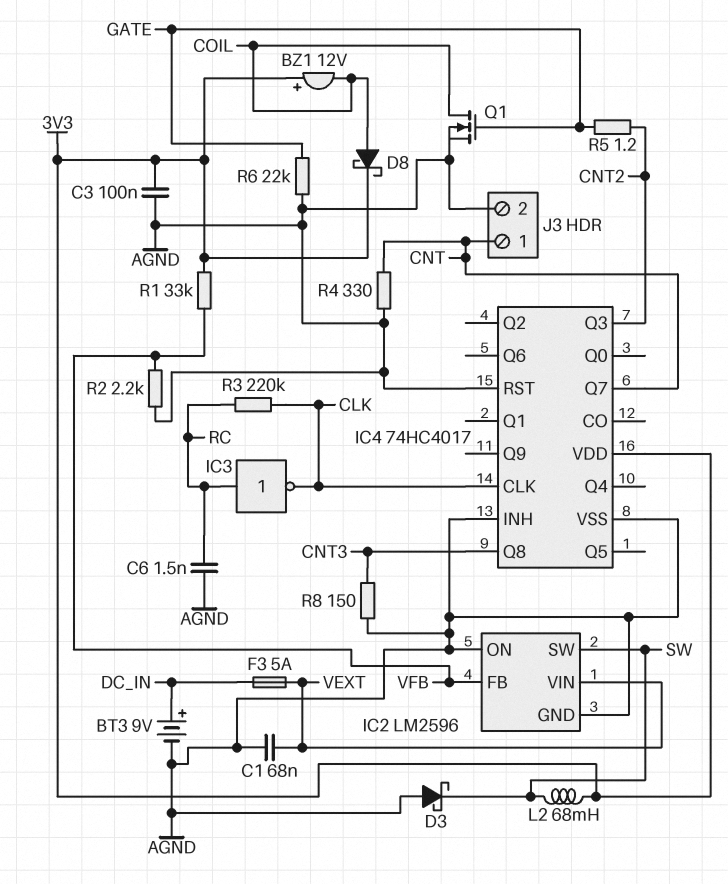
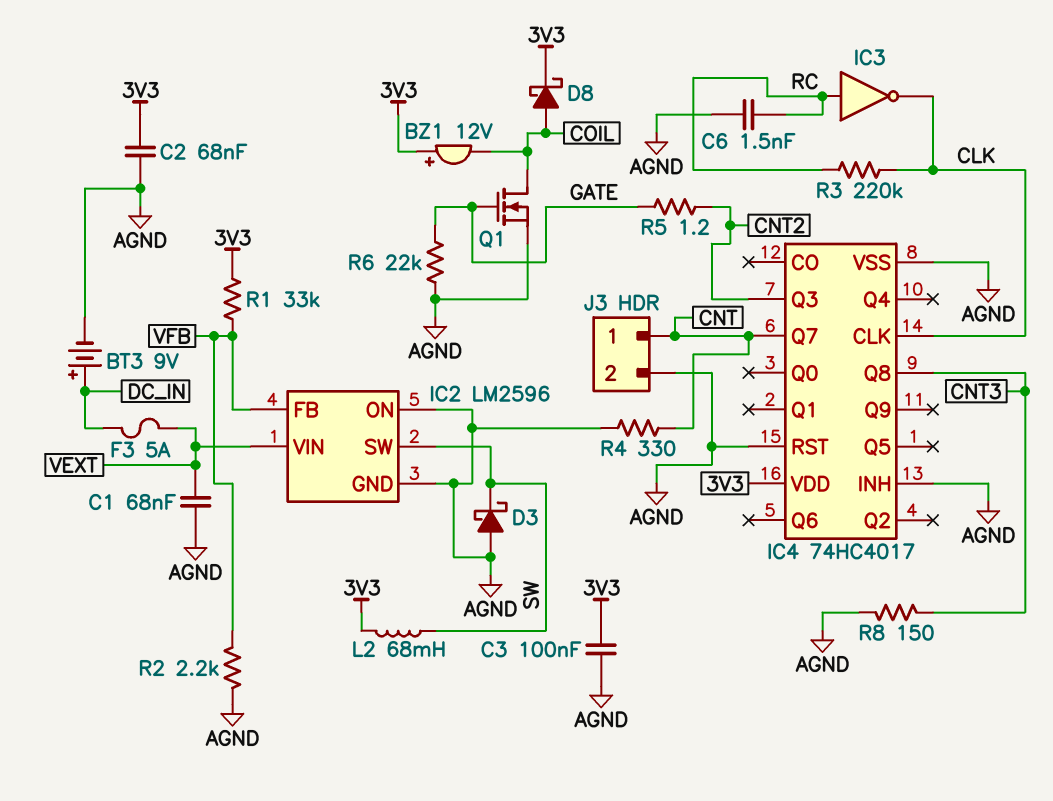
C2: none -> 68nF (3V3, AGND)

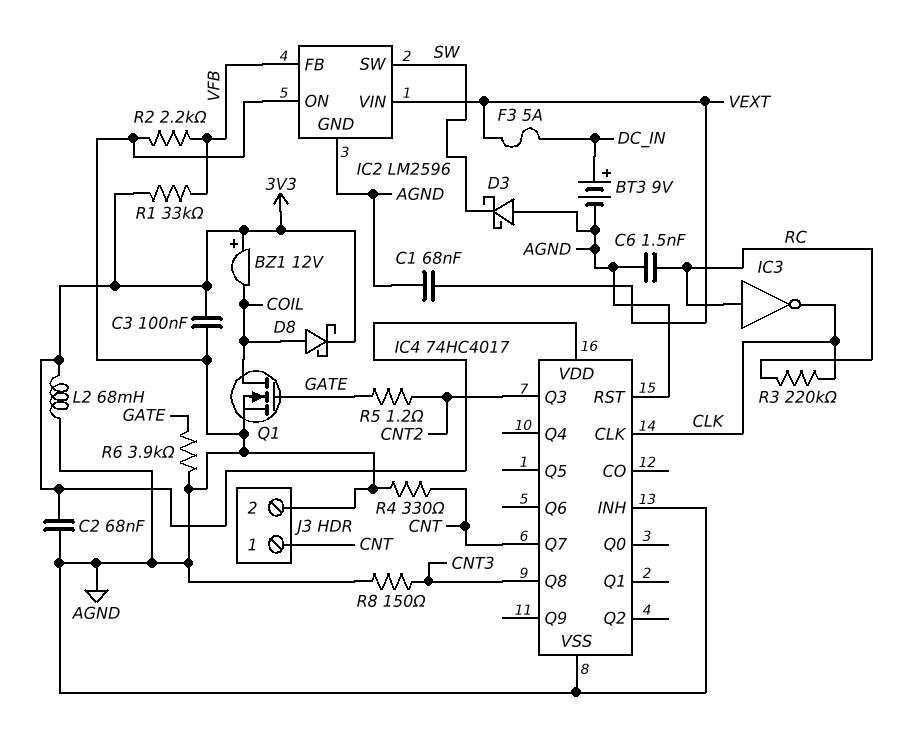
L2: 68mH (3V3, SW) -> 68mH (3V3, AGND)
R6: 22k (AGND, GATE) -> 3.9k (AGND, GATE)

